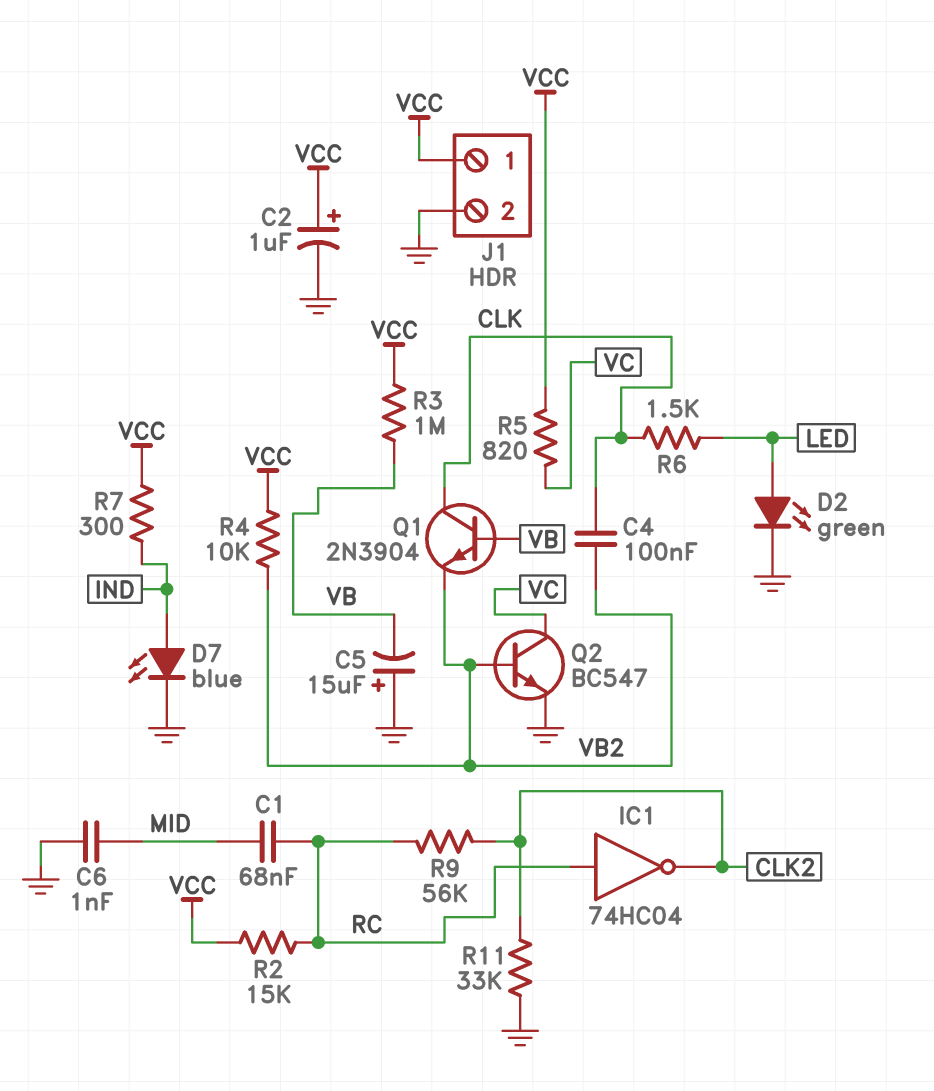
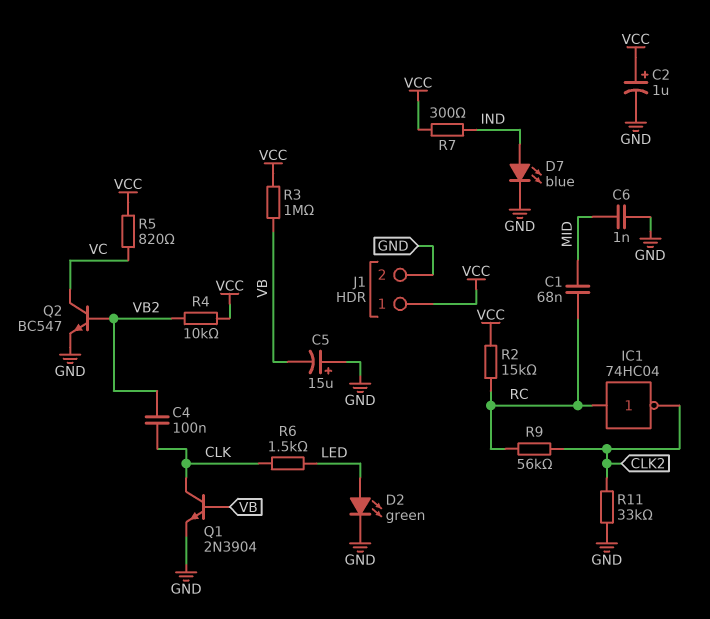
Q1: NPN 2N3904 (B VB, C CLK, E VB2) -> NPN 2N3904 (B VB, C CLK, E GND)

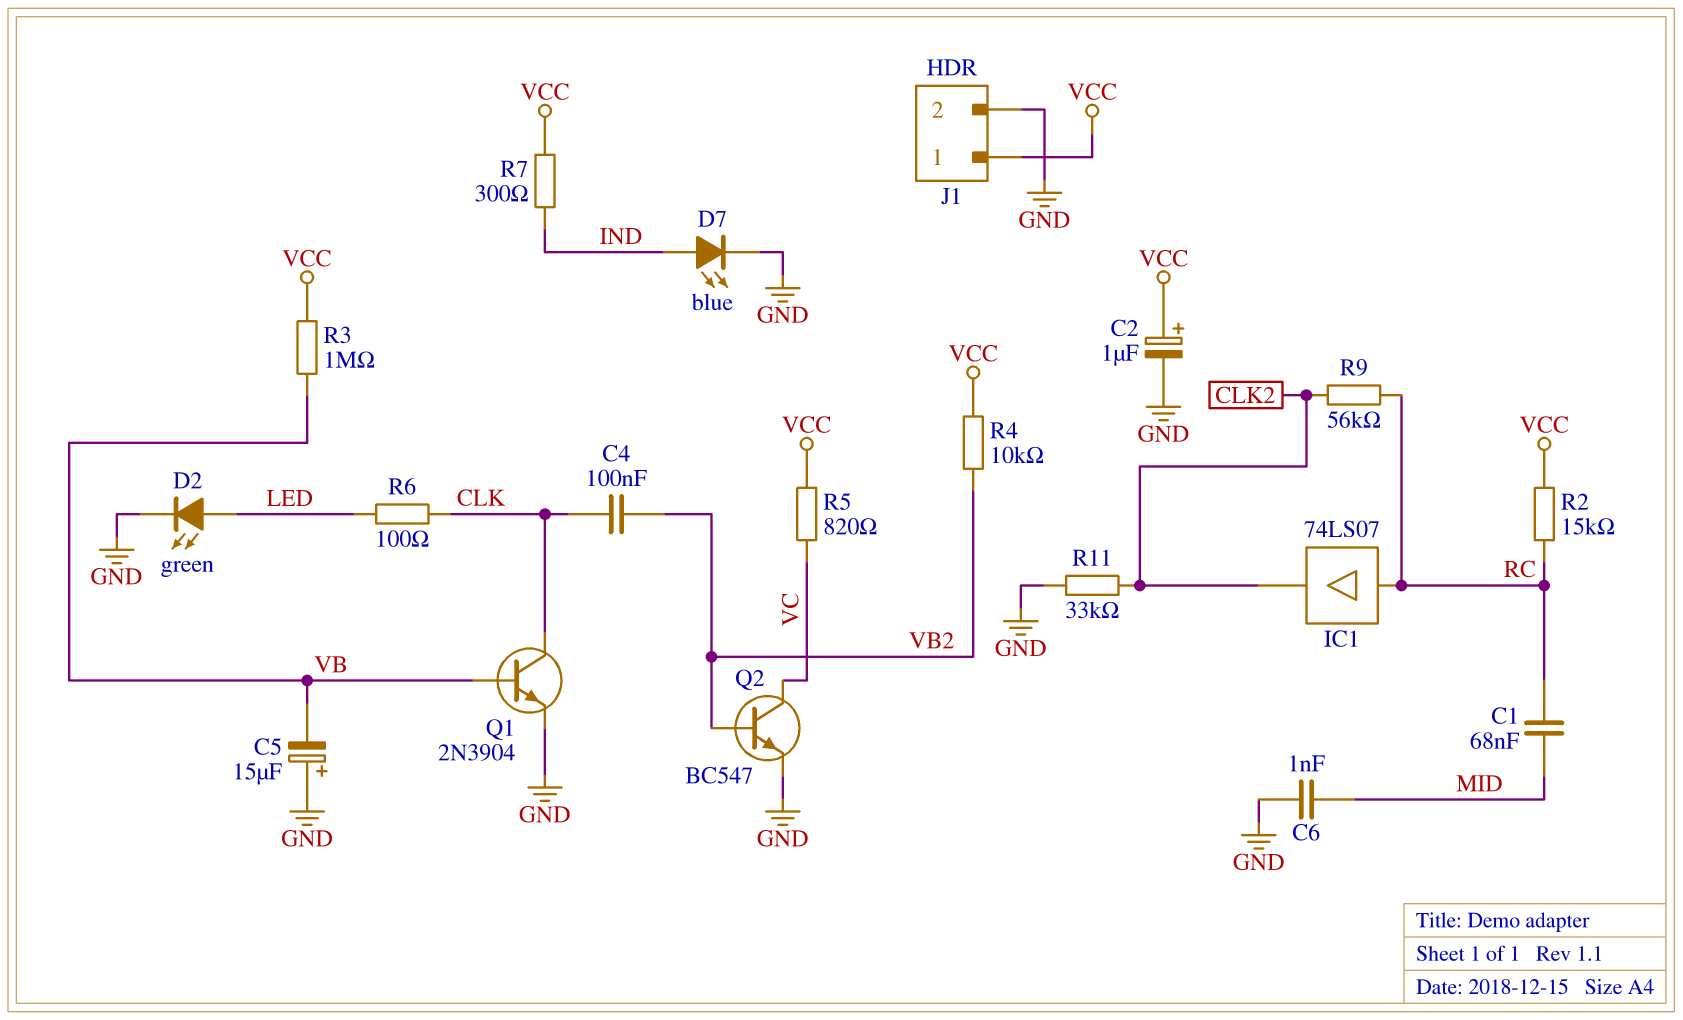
IC1: NOT 74HC04 (in RC, out CLK2) -> buffer 74LS07 (in RC, out CLK2)
R6: 1.5k (CLK, LED) -> 100 (CLK, LED)

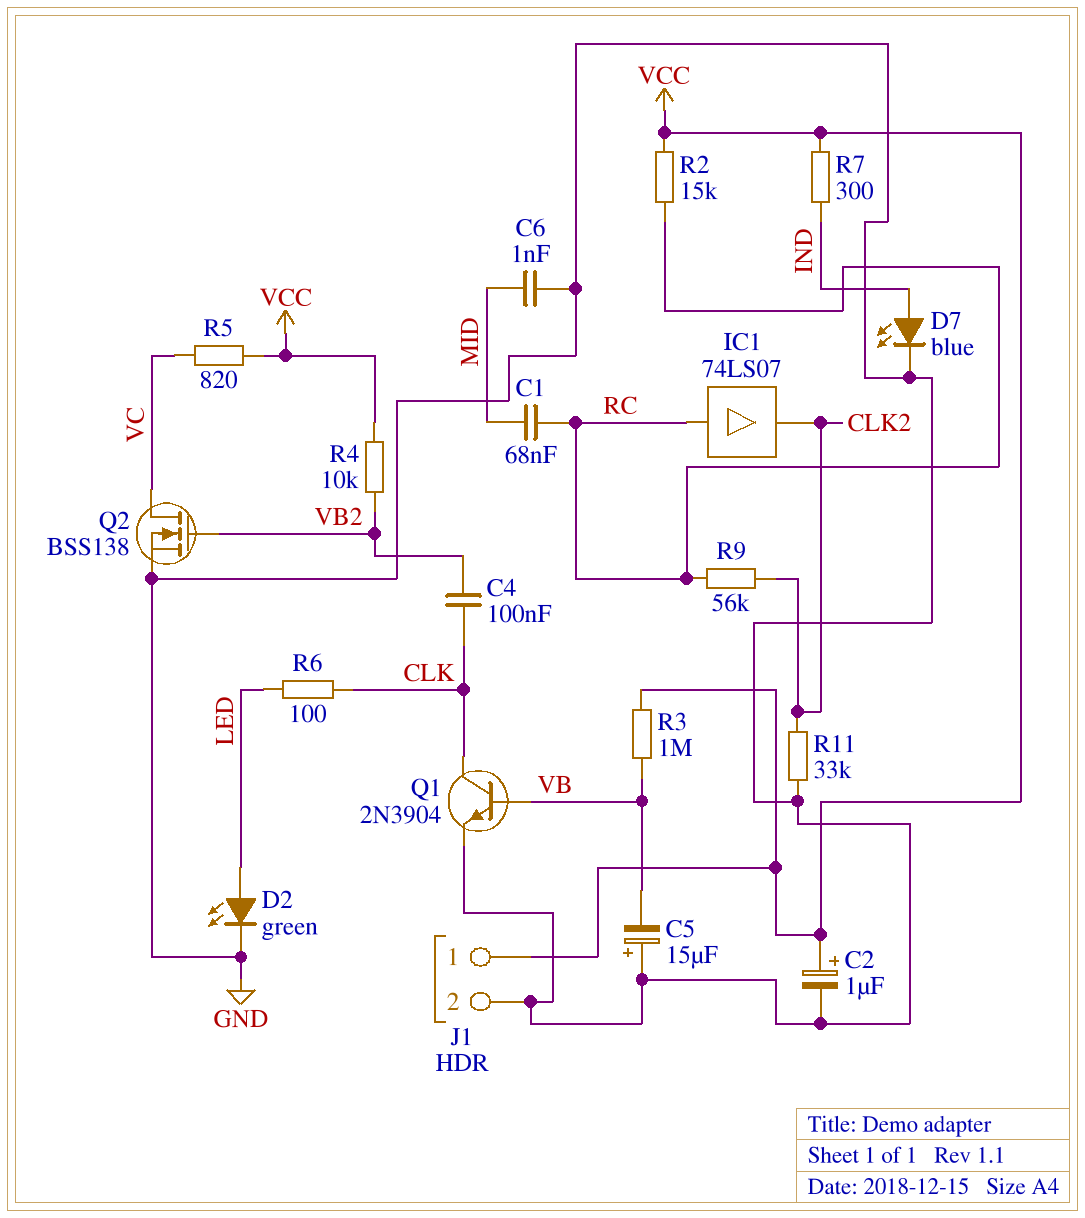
Q2: NPN BC547 (B VB2, C VC, E GND) -> NMOS BSS138 (G VB2, D VC, S GND)

